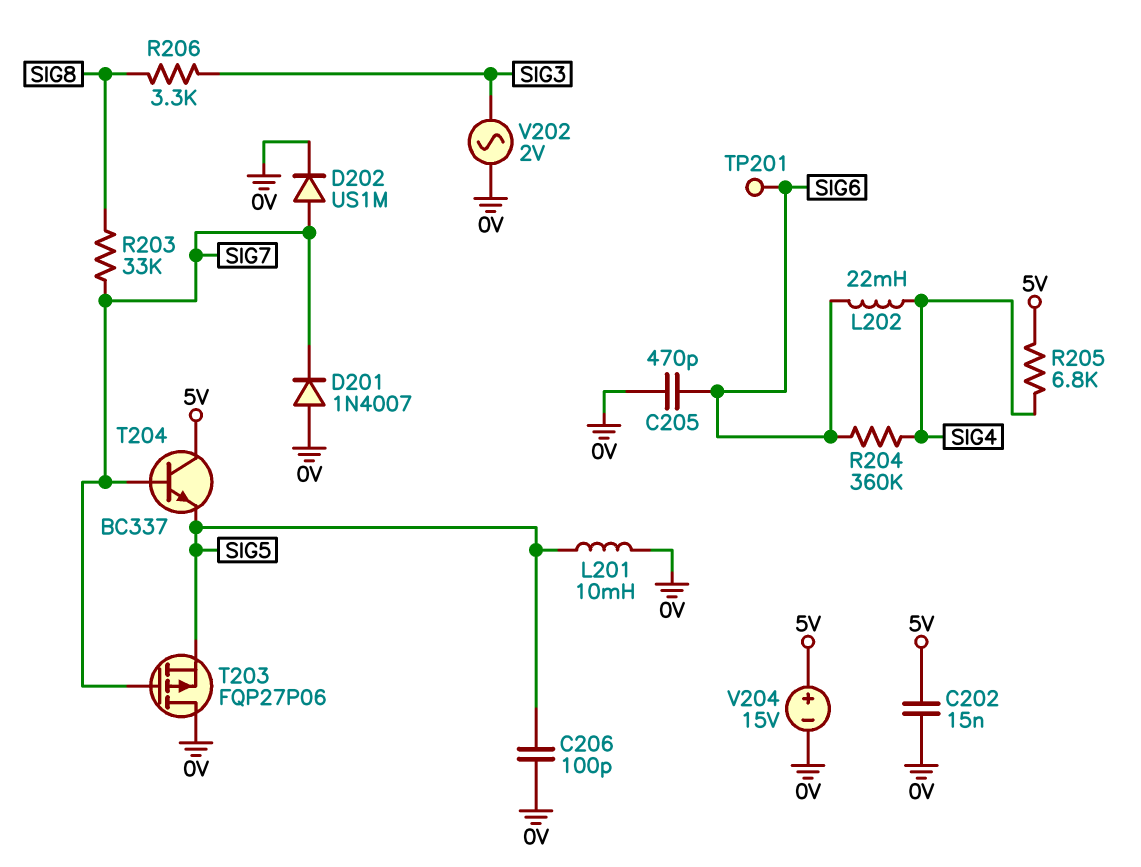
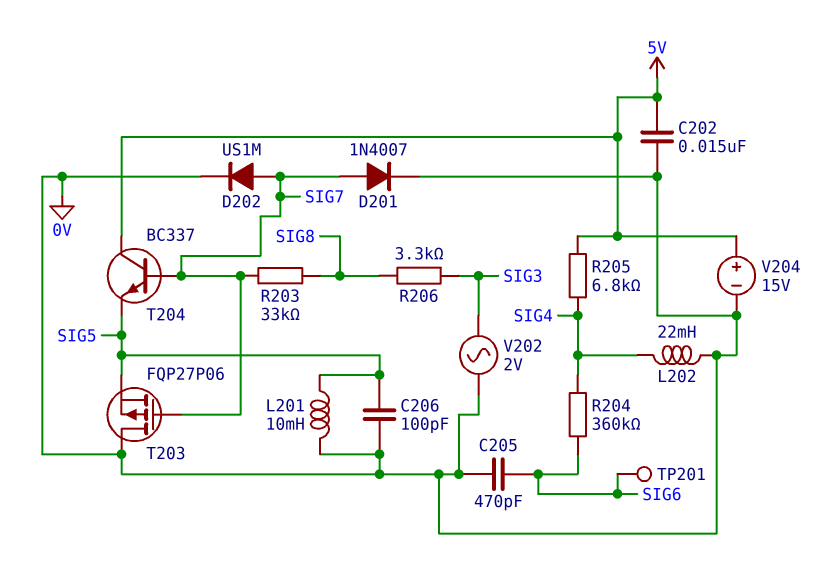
D201: diode 1N4007 (A 0V, K SIG7) -> diode 1N4007 (A SIG7, K 0V)
L202: 22mH (SIG4, SIG6) -> 22mH (0V, SIG4)

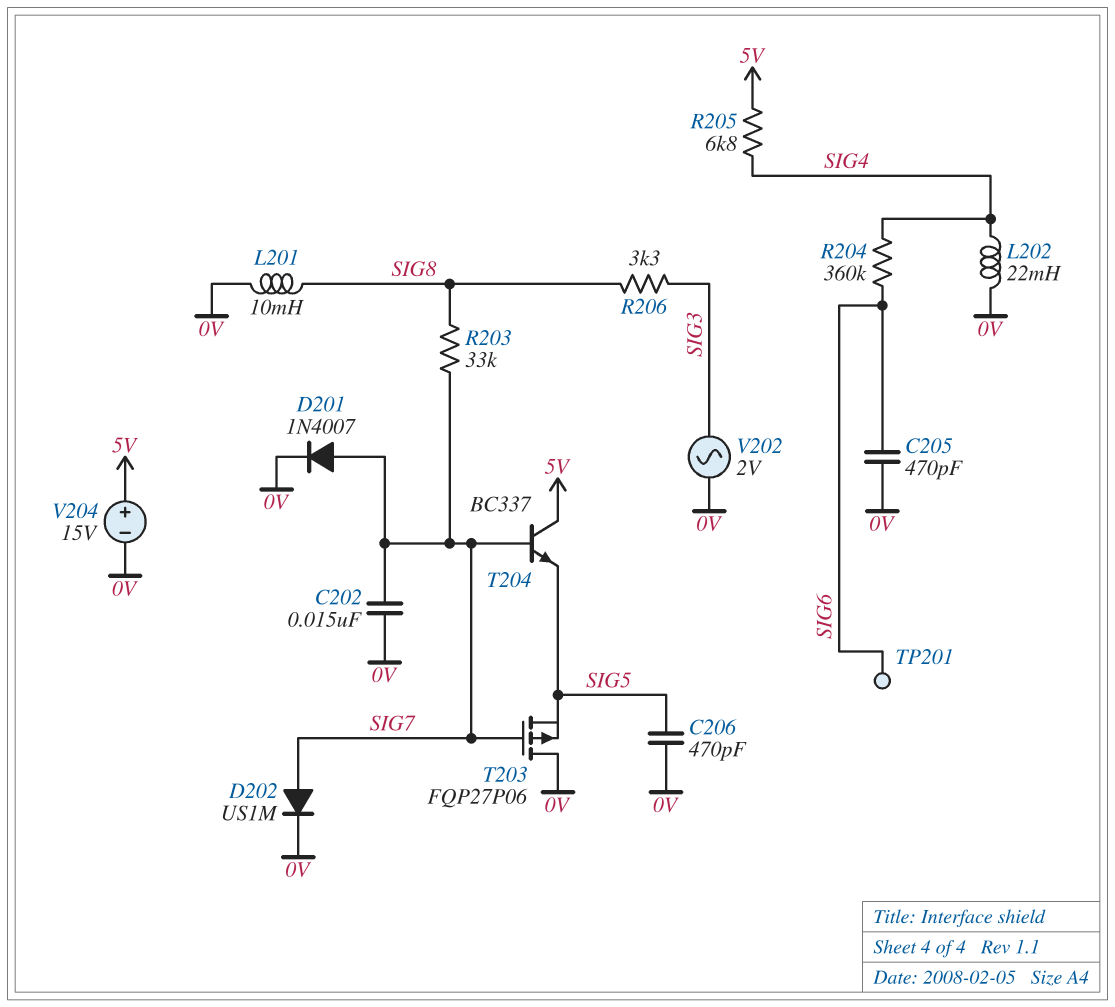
C202: 15nF (0V, 5V) -> 15nF (0V, SIG7)
C206: 100pF (0V, SIG5) -> 470pF (0V, SIG5)
L201: 10mH (0V, SIG5) -> 10mH (0V, SIG8)

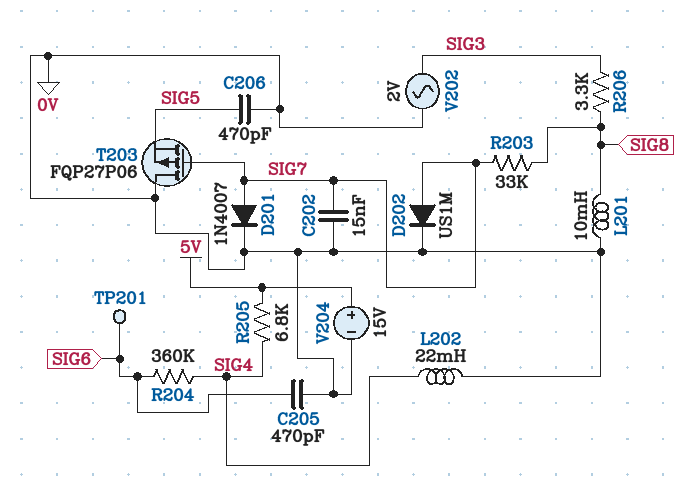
T204: NPN BC337 (B SIG7, C 5V, E SIG5) -> none

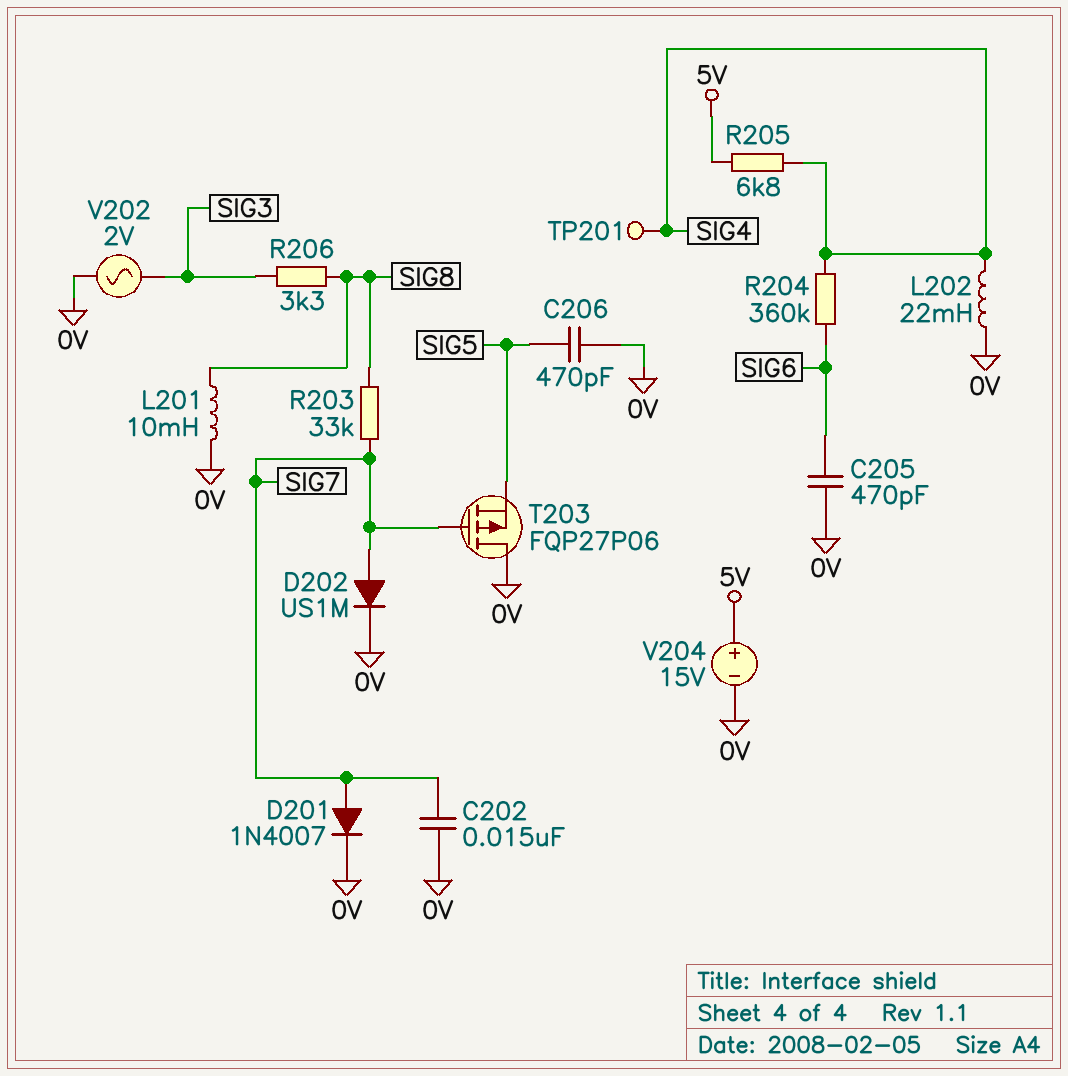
TP201: test point (SIG6) -> test point (SIG4)

